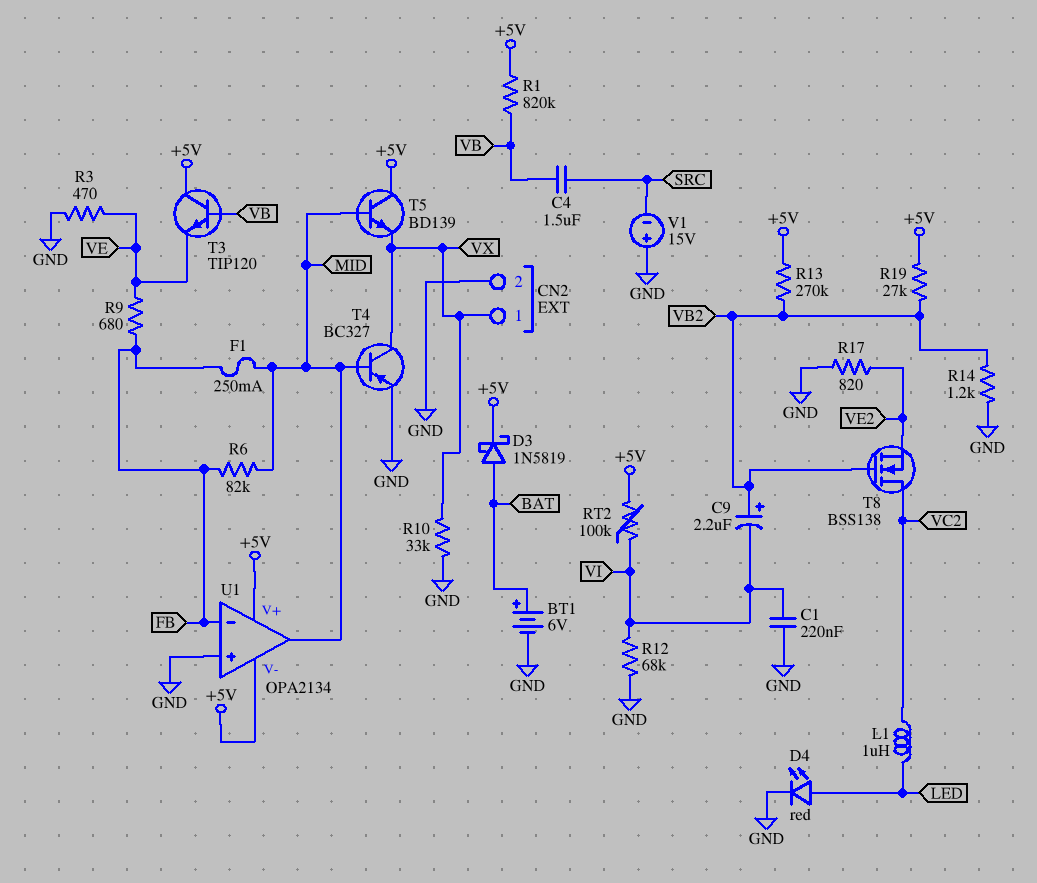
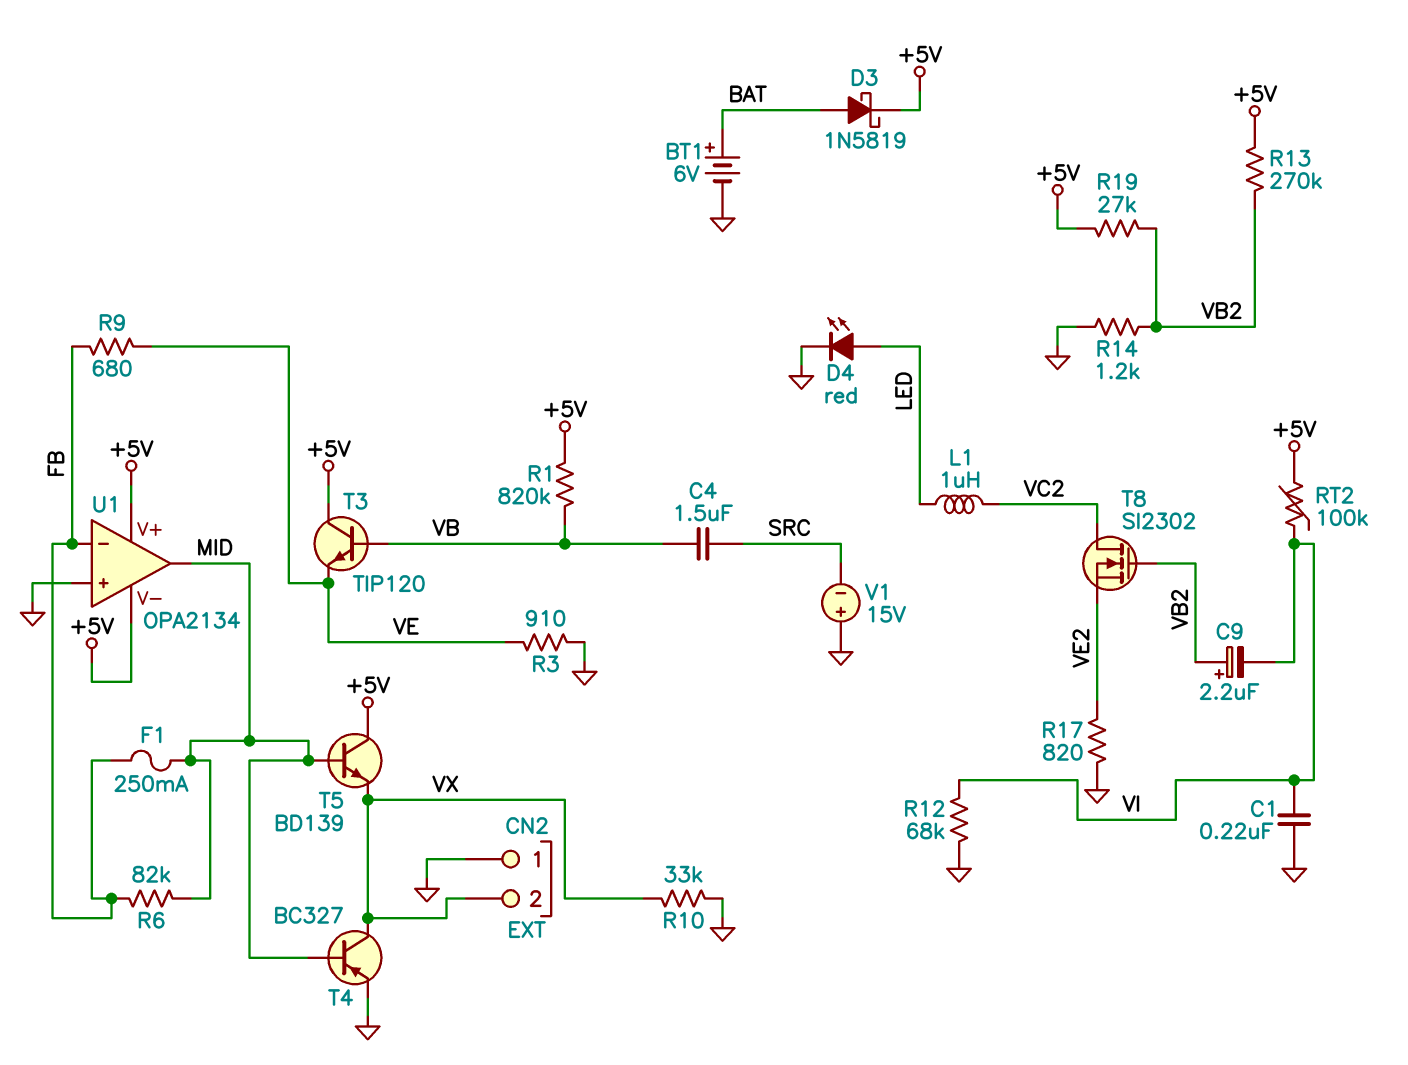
CN2 pin 1: VX -> GND
CN2 pin 2: GND -> VX
R3: 470 (GND, VE) -> 910 (GND, VE)
T8: NMOS BSS138 (G VB2, D VC2, S VE2) -> NMOS SI2302 (G VB2, D VC2, S VE2)

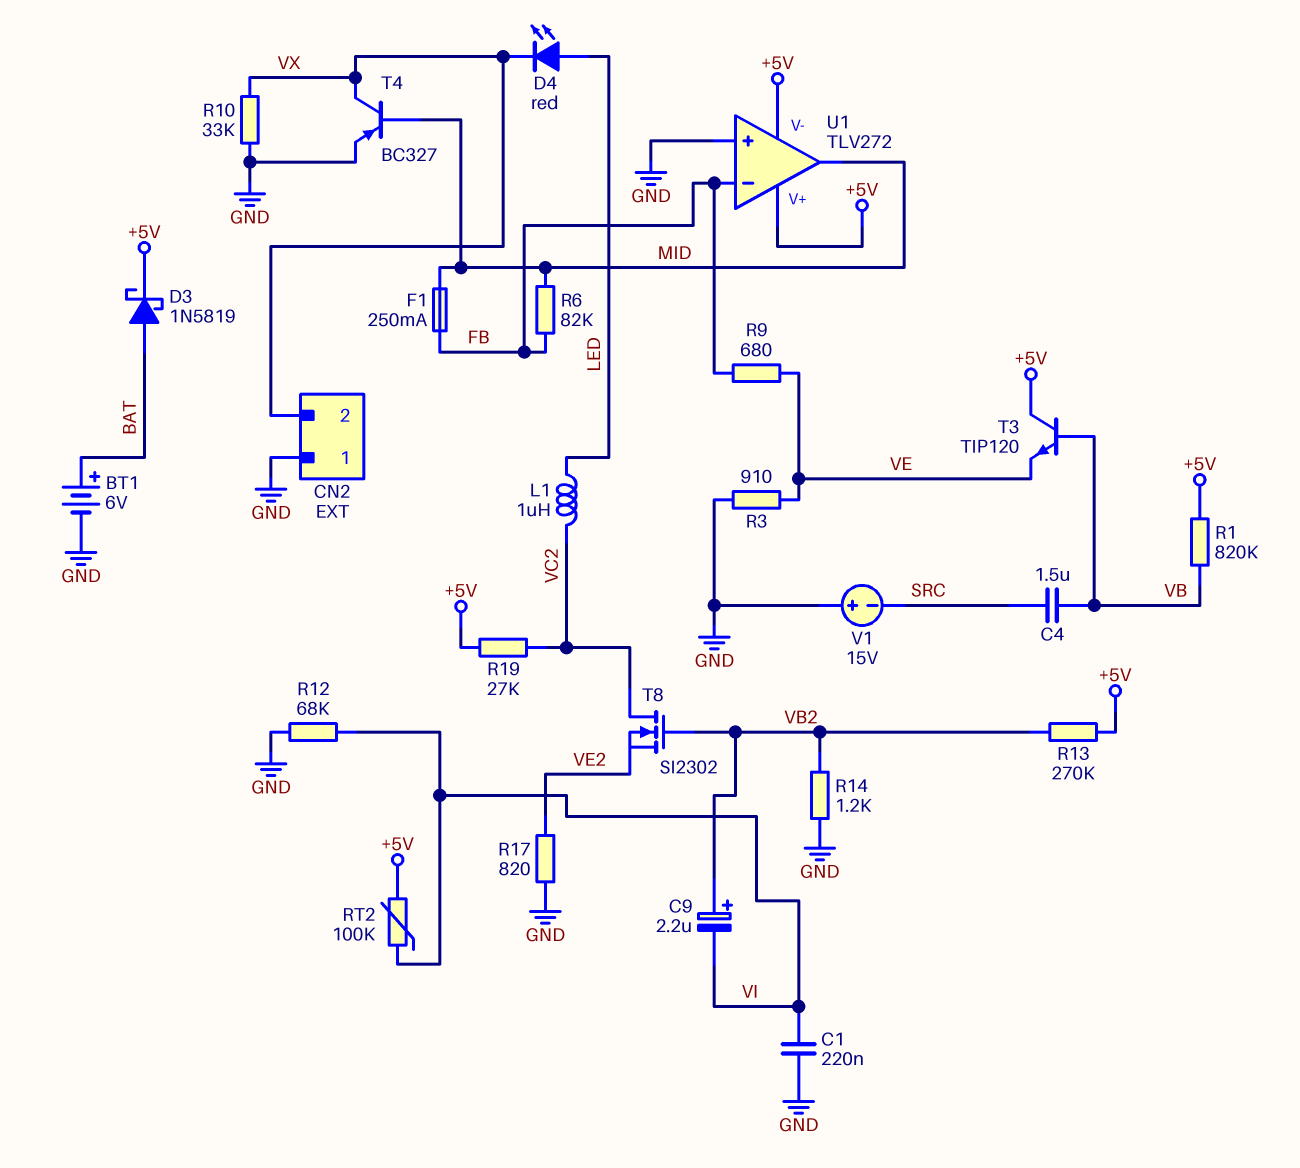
D4: LED red (A LED, K GND) -> LED red (A LED, K VX)
R19: 27k (+5V, VB2) -> 27k (+5V, VC2)
T5: NPN BD139 (B MID, C +5V, E VX) -> none
U1: OPA2134 -> TLV272

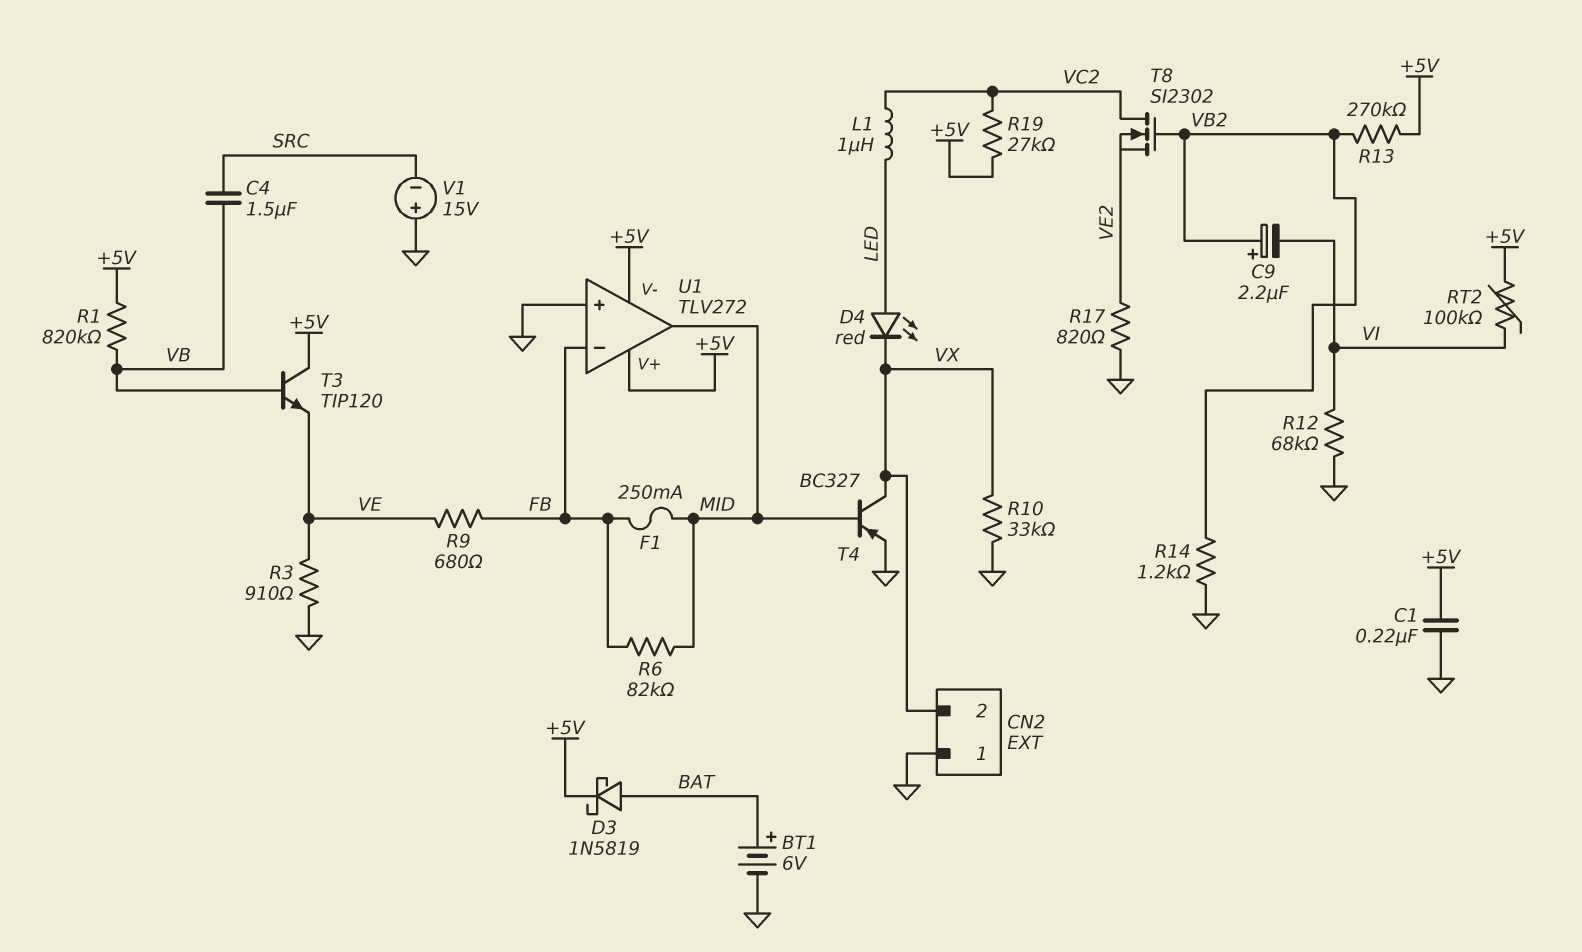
C1: 220nF (GND, VI) -> 220nF (+5V, GND)

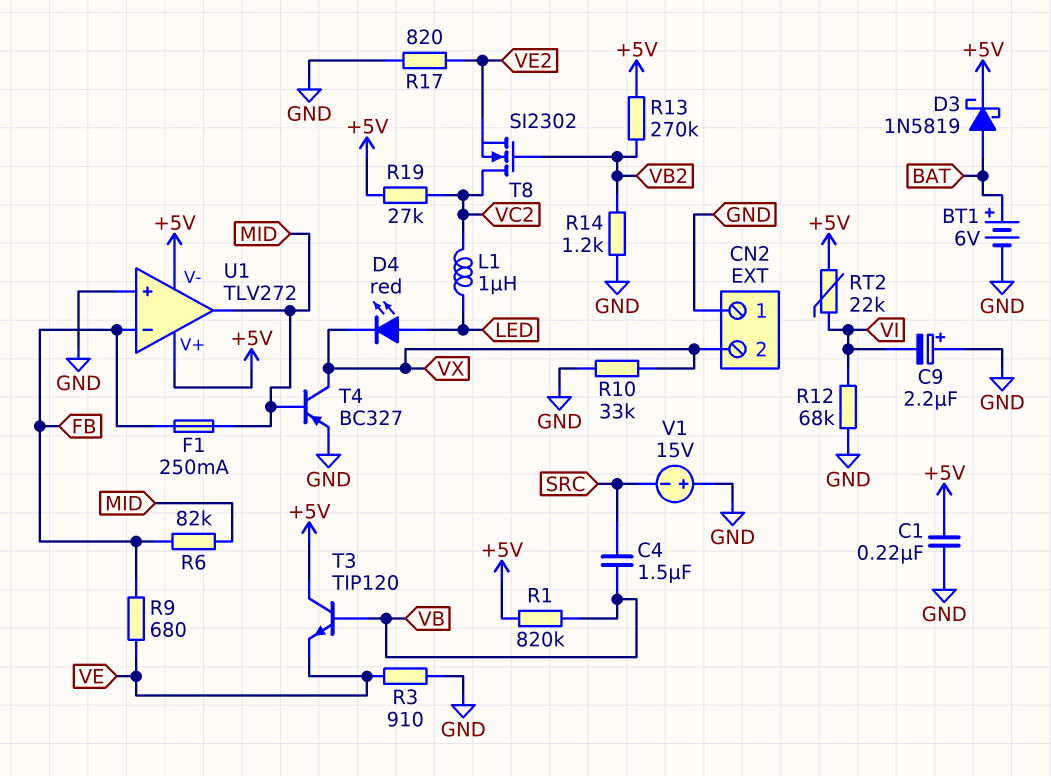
C9: 2.2uF (plus VB2, minus VI) -> 2.2uF (plus GND, minus VI)
RT2: 100k (+5V, VI) -> 22k (+5V, VI)

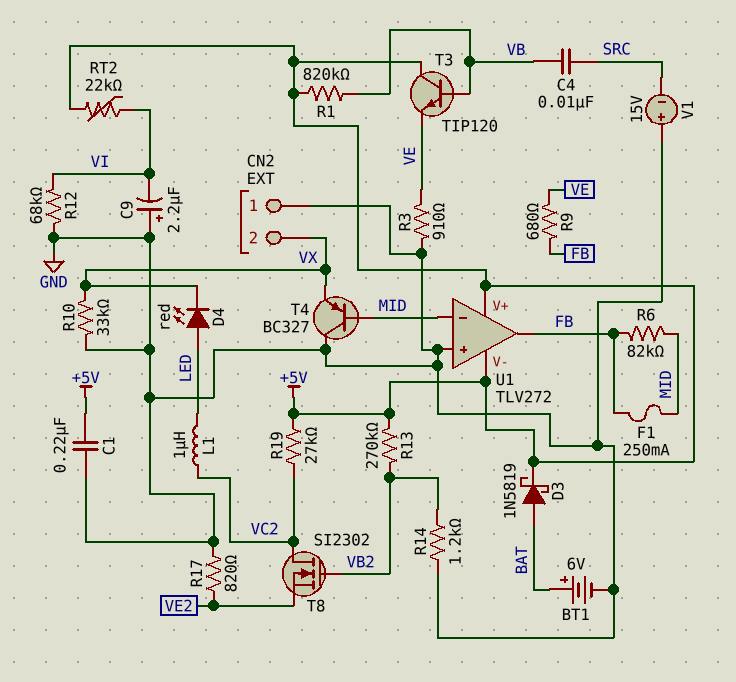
C4: 1.5uF (SRC, VB) -> 10nF (SRC, VB)
T4: PNP BC327 (B MID, C VX, E GND) -> PNP BC327 (B MID, C GND, E VX)
U1 pin in-: FB -> MID
U1 pin out: MID -> FB

